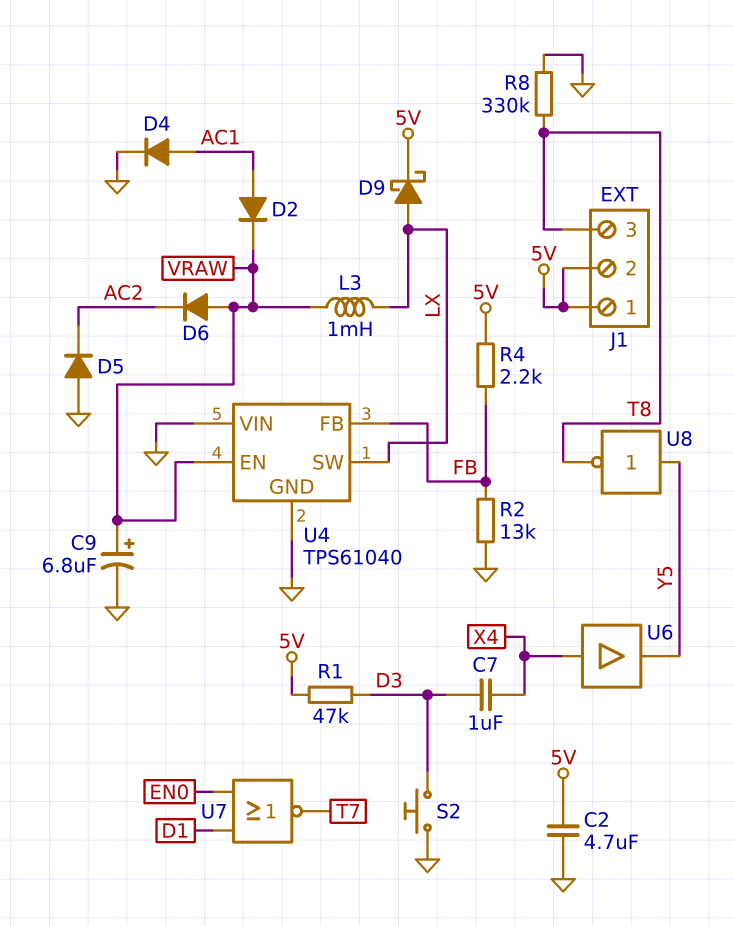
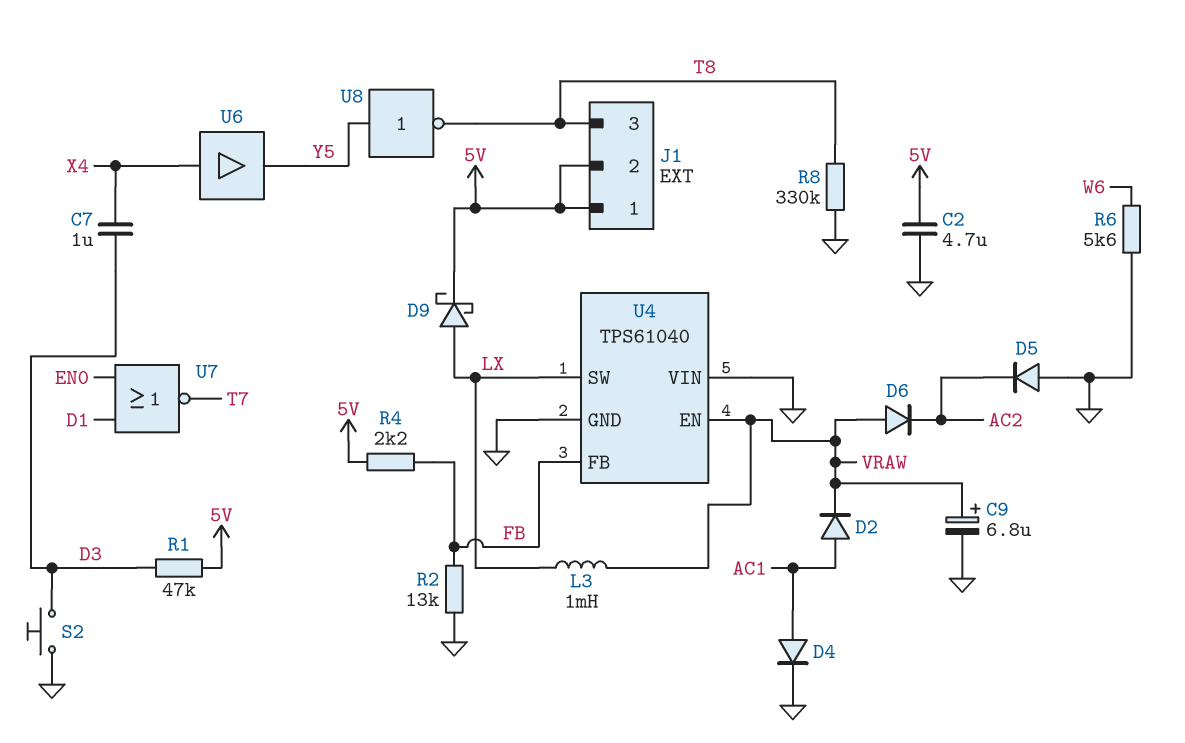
R6: none -> 5.6k (GND, W6)

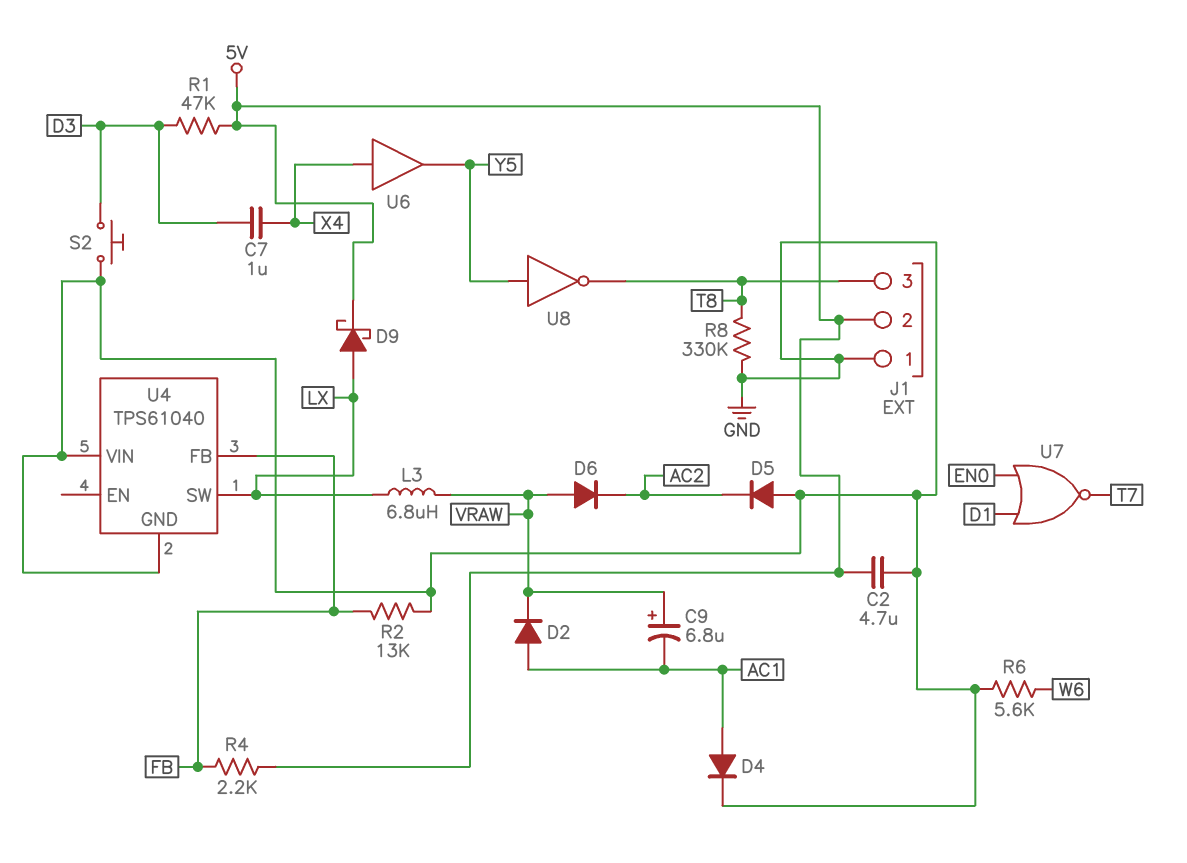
C9: 6.8uF (plus VRAW, minus GND) -> 6.8uF (plus VRAW, minus AC1)
J1 pin 1: 5V -> GND
L3: 1mH (LX, VRAW) -> 6.8uH (LX, VRAW)
U4 pin EN: VRAW -> none

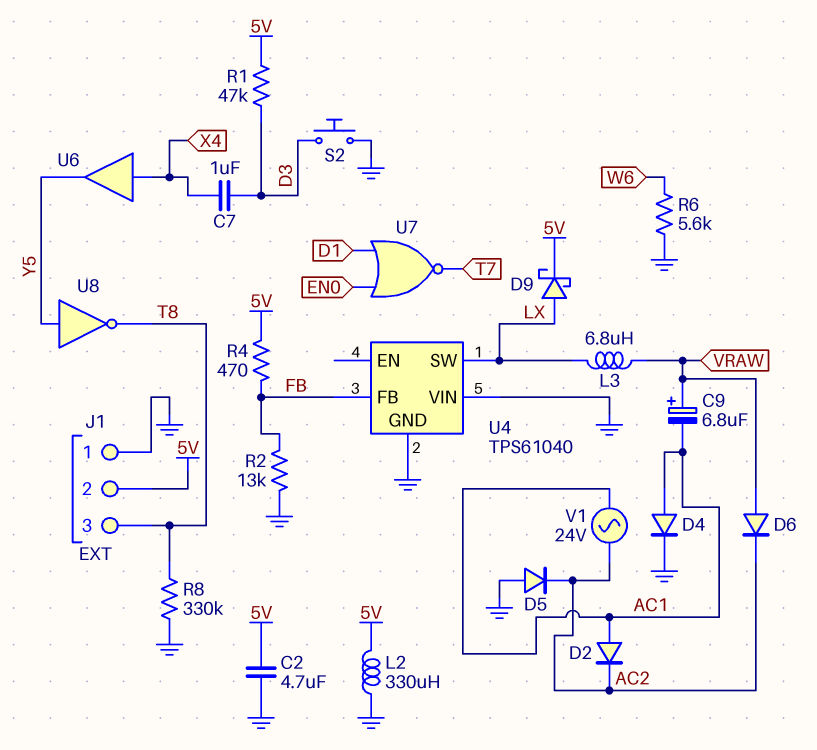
D2: diode (A AC1, K VRAW) -> diode (A AC1, K AC2)
L2: none -> 330uH (5V, GND)
R4: 2.2k (5V, FB) -> 470 (5V, FB)
V1: none -> AC 24V (AC1, AC2)

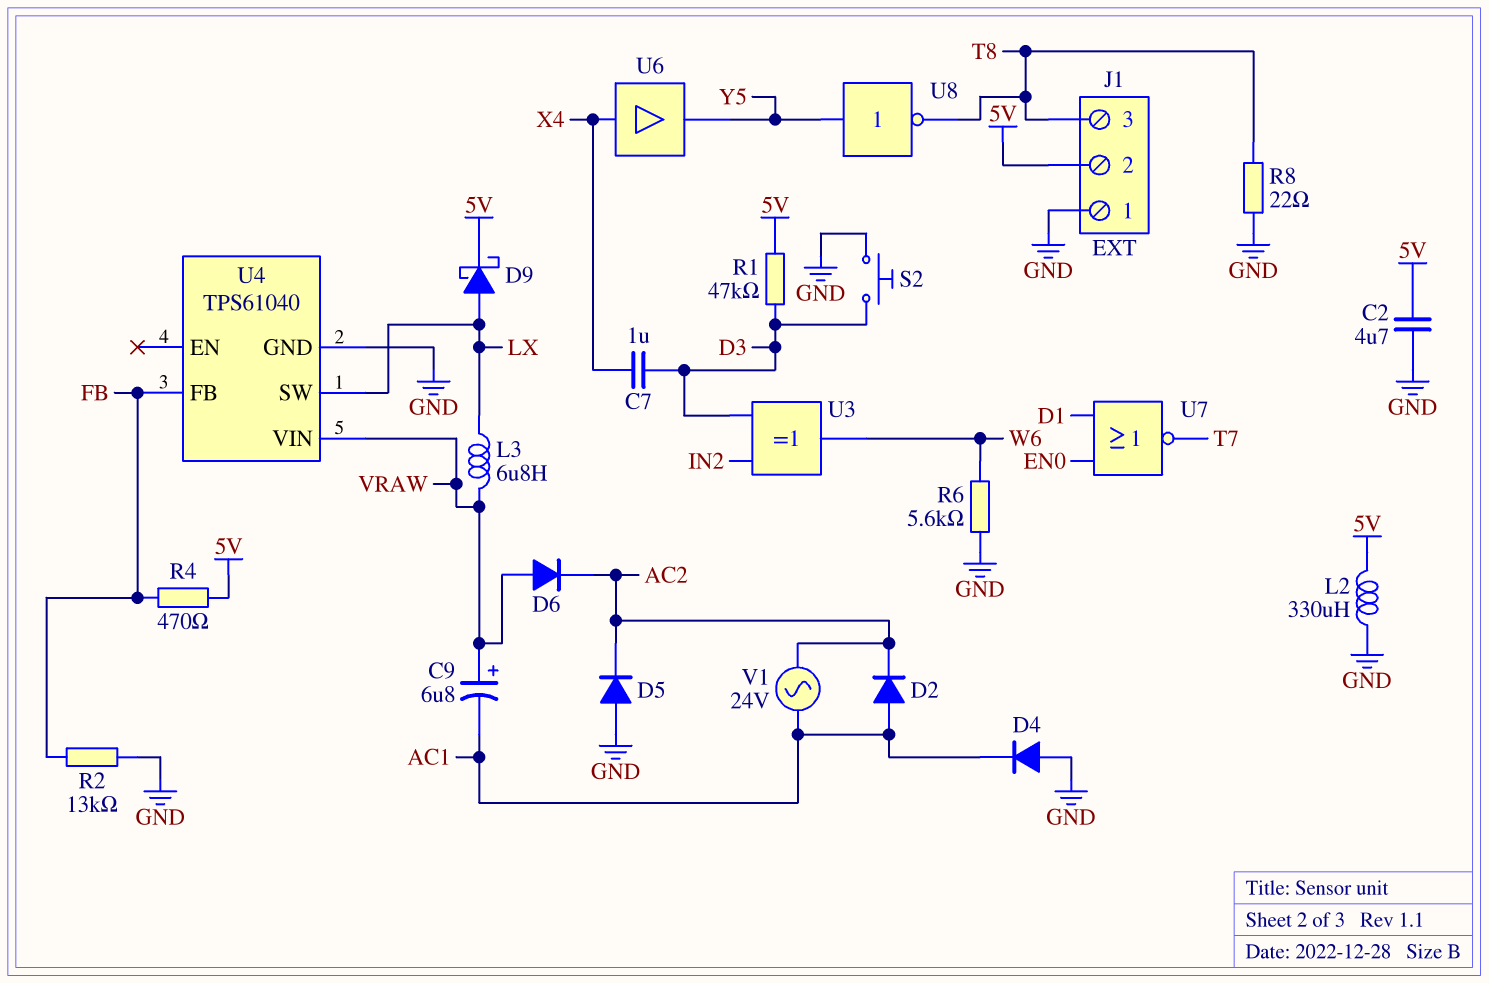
D4: diode (A AC1, K GND) -> diode (A GND, K AC1)
R8: 330k (GND, T8) -> 22 (GND, T8)
U3: none -> XOR (in D3, in IN2, out W6)
U4 pin VIN: GND -> VRAW

